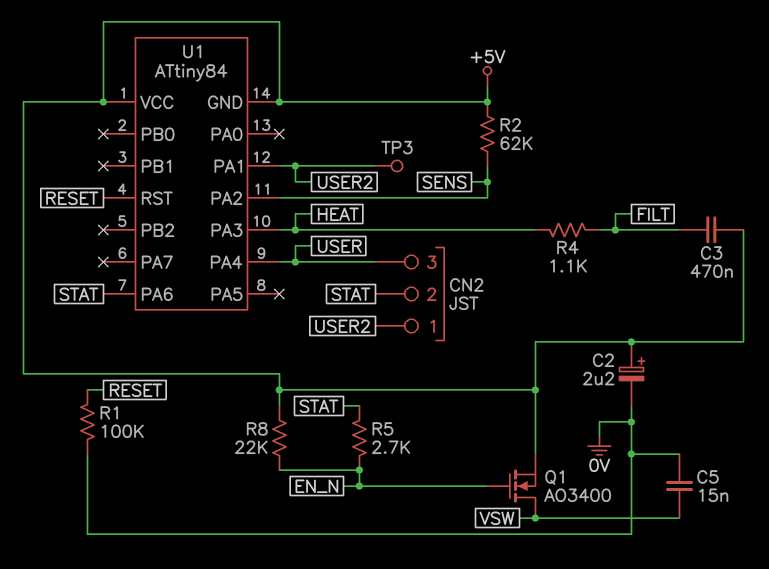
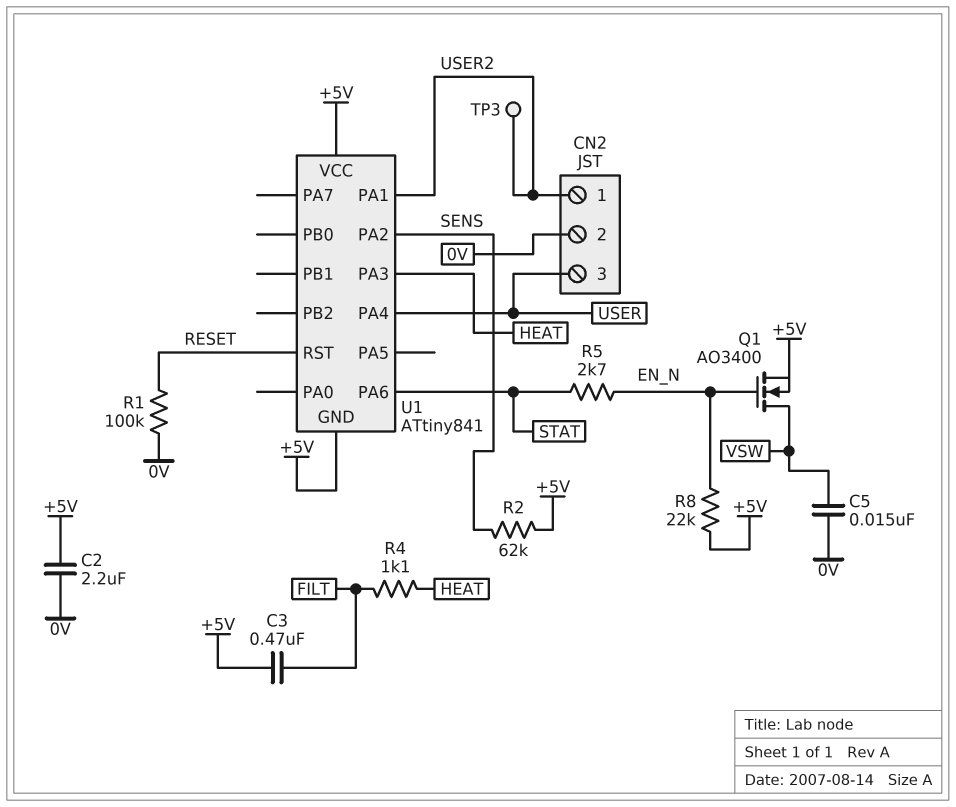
C2: 2.2uF (plus +5V, minus 0V) -> 2.2uF (+5V, 0V)
CN2 pin 2: STAT -> 0V
U1: ATtiny84 -> ATtiny841

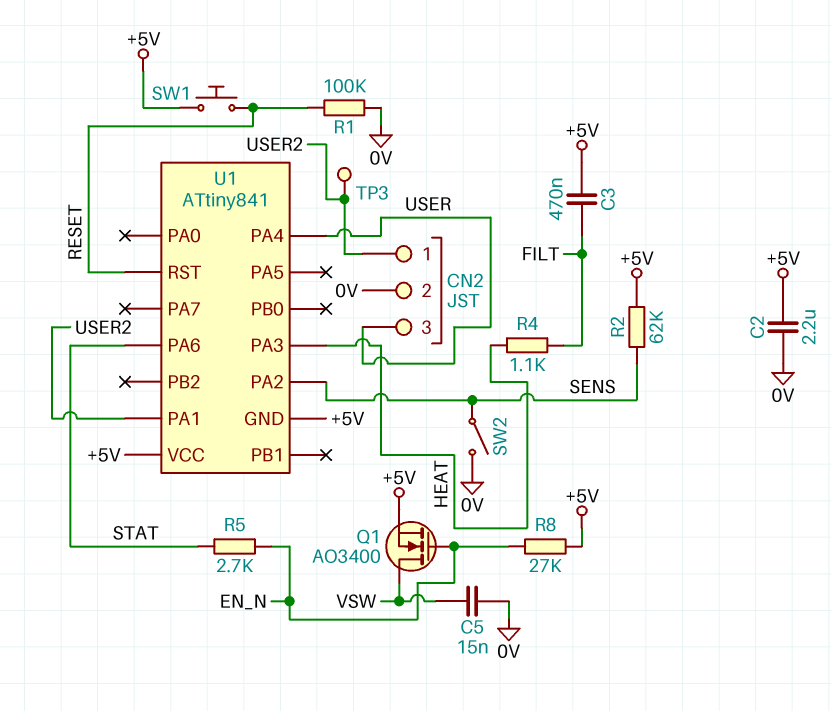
R8: 22k (+5V, EN_N) -> 27k (+5V, EN_N)
SW1: none -> button (+5V, RESET)
SW2: none -> switch (0V, SENS)

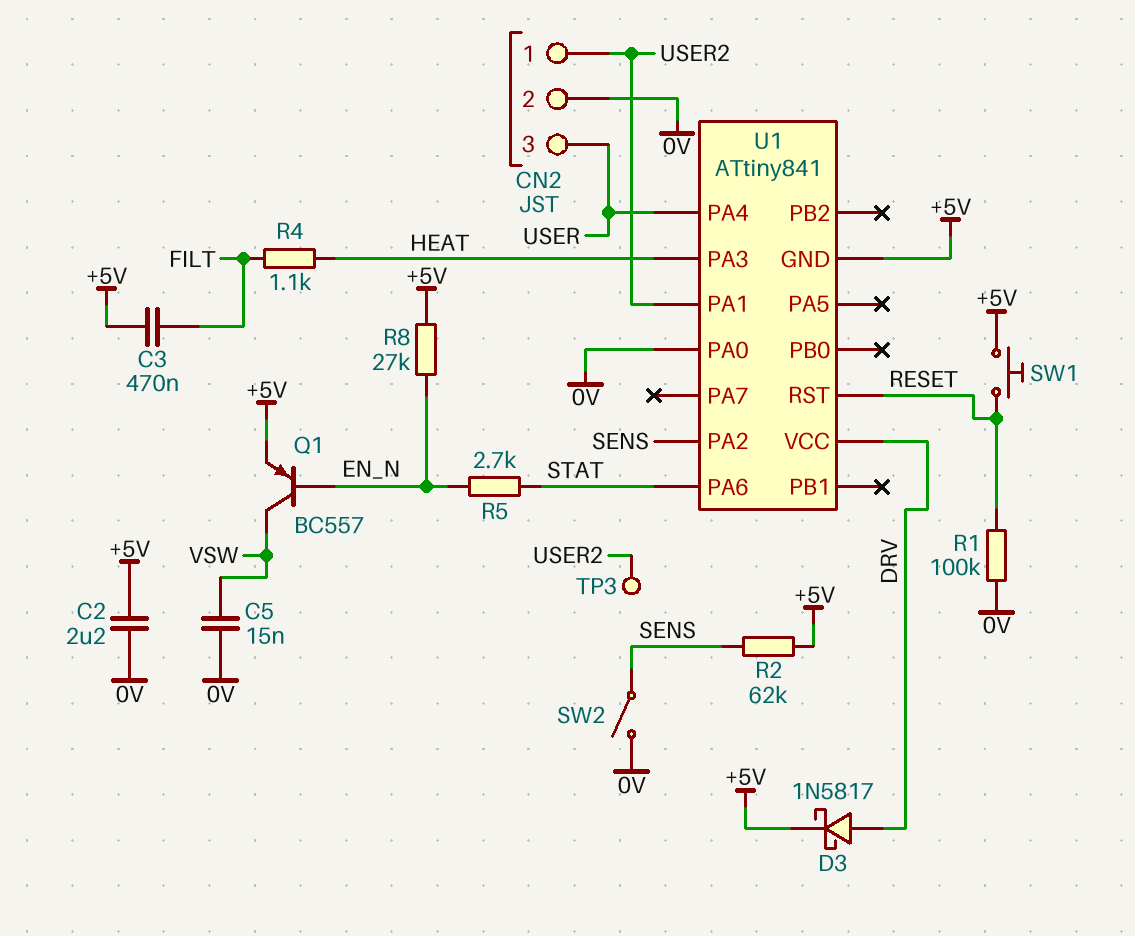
D3: none -> schottky 1N5817 (A DRV, K +5V)
Q1: NMOS AO3400 (G EN_N, D VSW, S +5V) -> PNP BC557 (B EN_N, C VSW, E +5V)
U1 pin PA0: none -> 0V
U1 pin VCC: +5V -> DRV

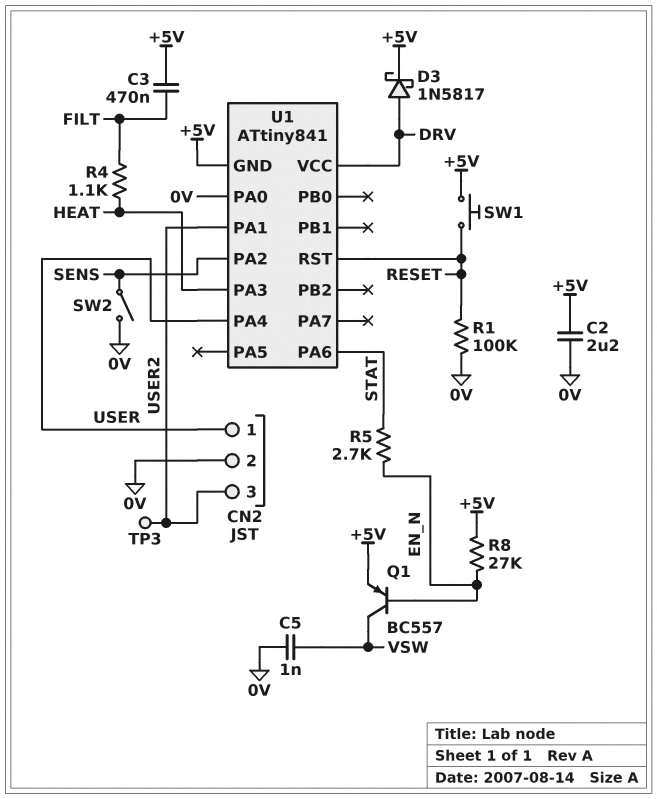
C5: 15nF (0V, VSW) -> 1nF (0V, VSW)
CN2 pin 1: USER2 -> USER
CN2 pin 3: USER -> USER2
R2: 62k (+5V, SENS) -> none

